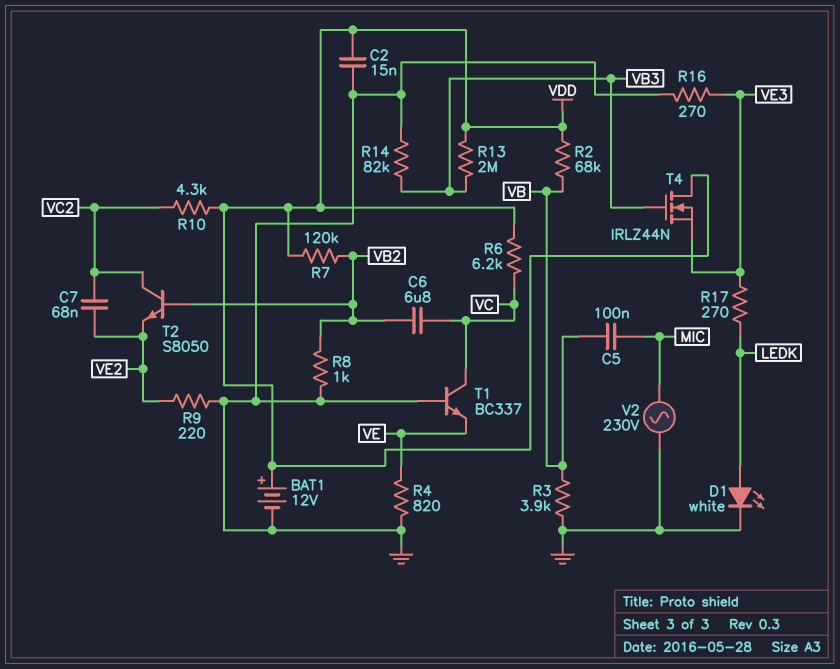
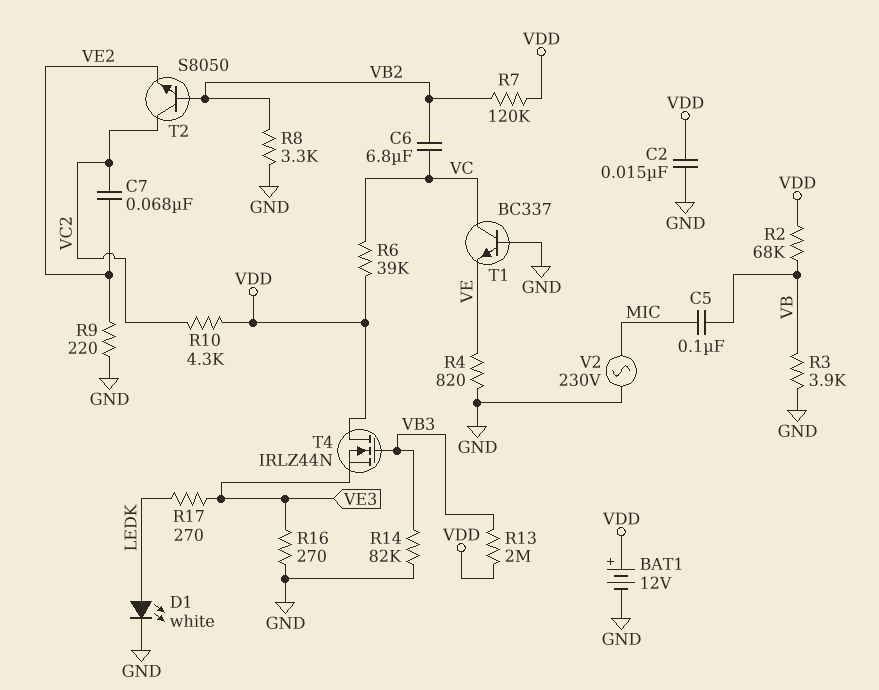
R6: 6.2k (VC, VDD) -> 39k (VC, VDD)
R8: 1k (GND, VB2) -> 3.3k (GND, VB2)

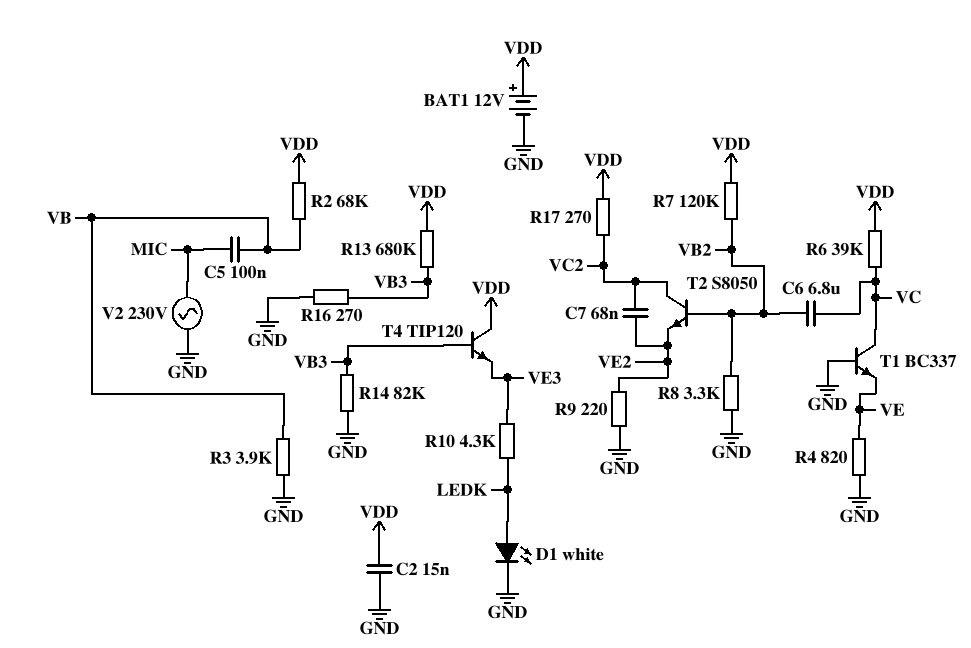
R10: 4.3k (VC2, VDD) -> 4.3k (LEDK, VE3)
R13: 2M (VB3, VDD) -> 680k (VB3, VDD)
R16: 270 (GND, VE3) -> 270 (GND, VB3)
R17: 270 (LEDK, VE3) -> 270 (VC2, VDD)
T4: NMOS IRLZ44N (G VB3, D VDD, S VE3) -> NPN TIP120 (B VB3, C VDD, E VE3)

